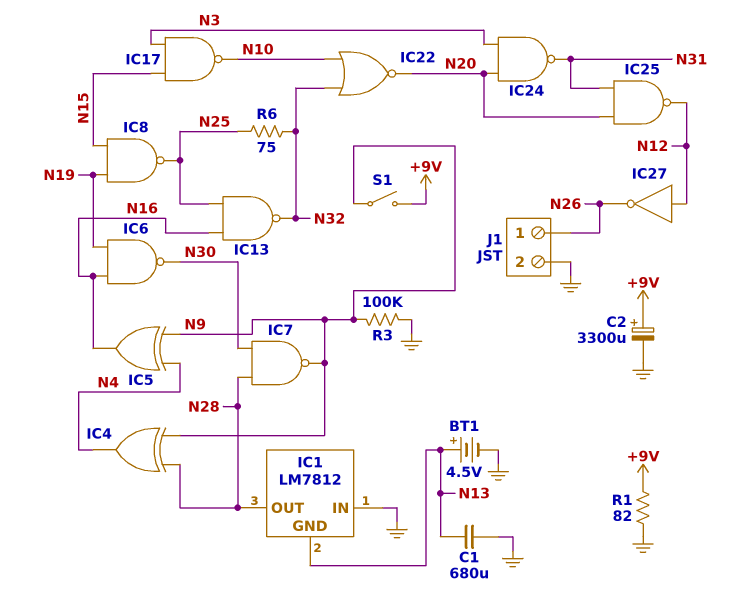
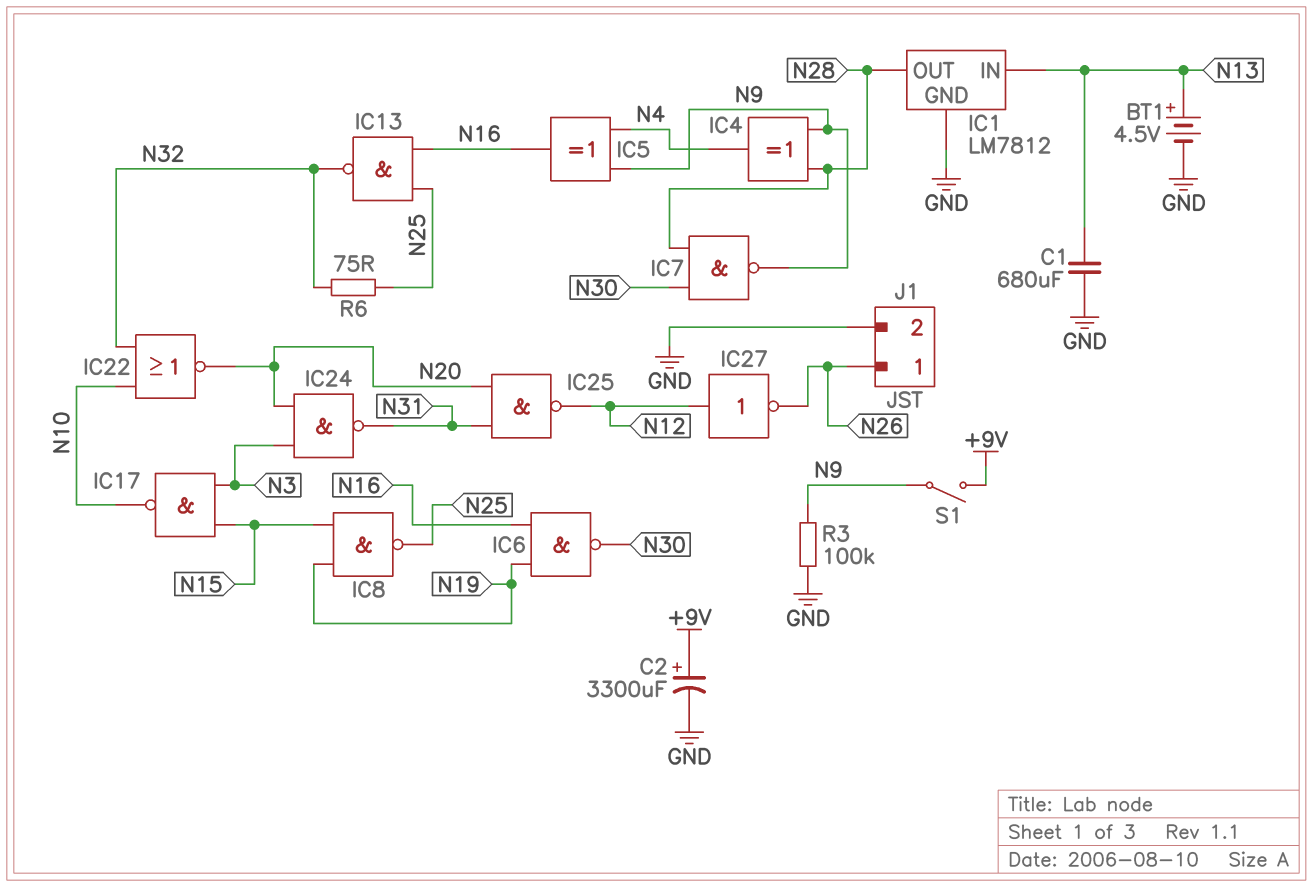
IC1 pin GND: N13 -> GND
IC1 pin IN: GND -> N13
R1: 82 (+9V, GND) -> none

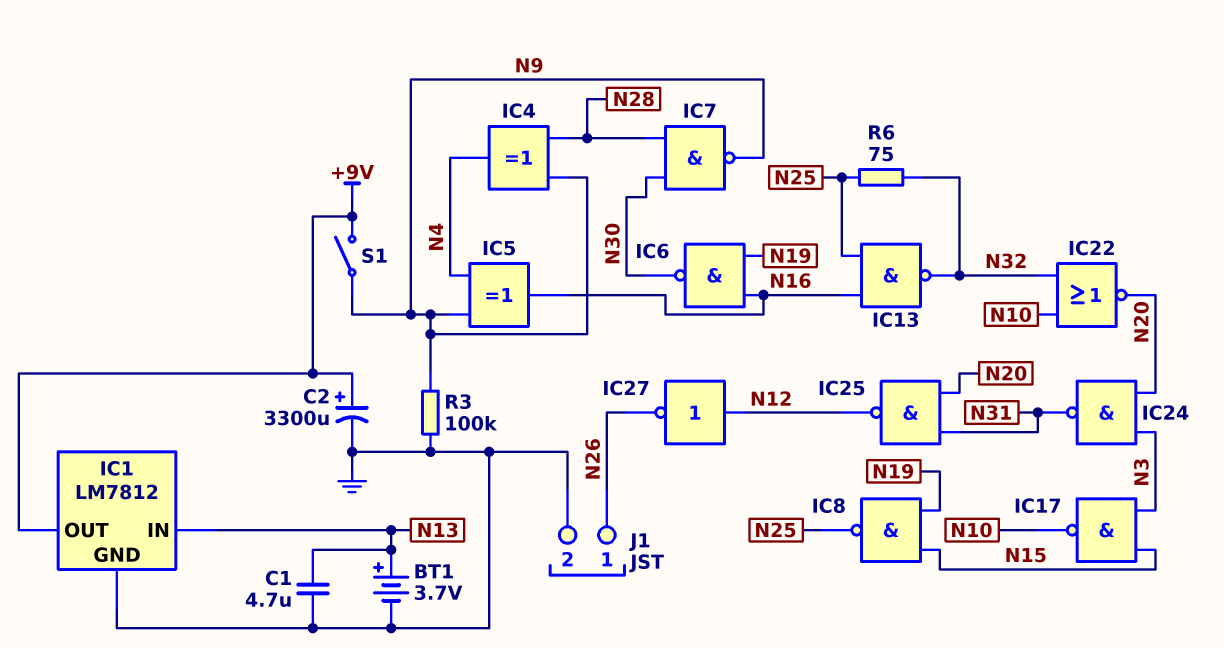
BT1: 4.5V (plus N13, minus GND) -> 3.7V (plus N13, minus GND)
C1: 680uF (GND, N13) -> 4.7uF (GND, N13)
IC1 pin OUT: N28 -> +9V

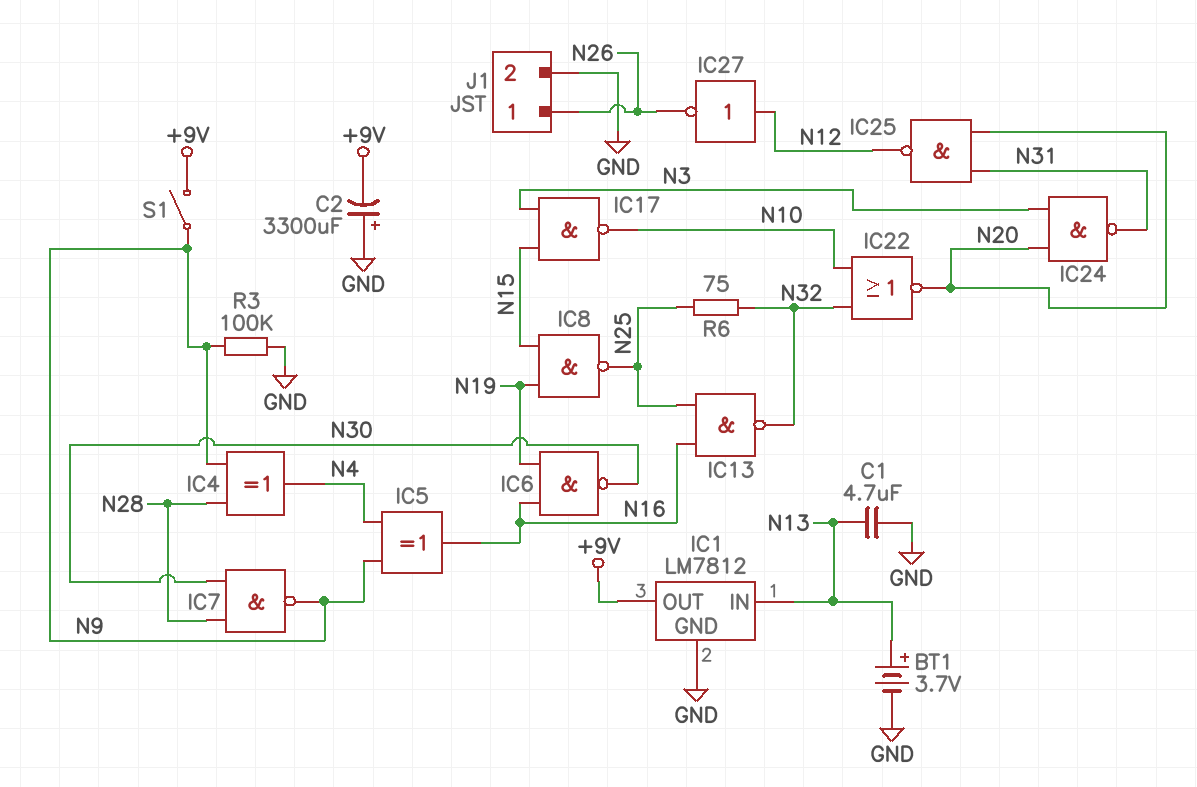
C2: 3300uF (plus +9V, minus GND) -> 3300uF (plus GND, minus +9V)

